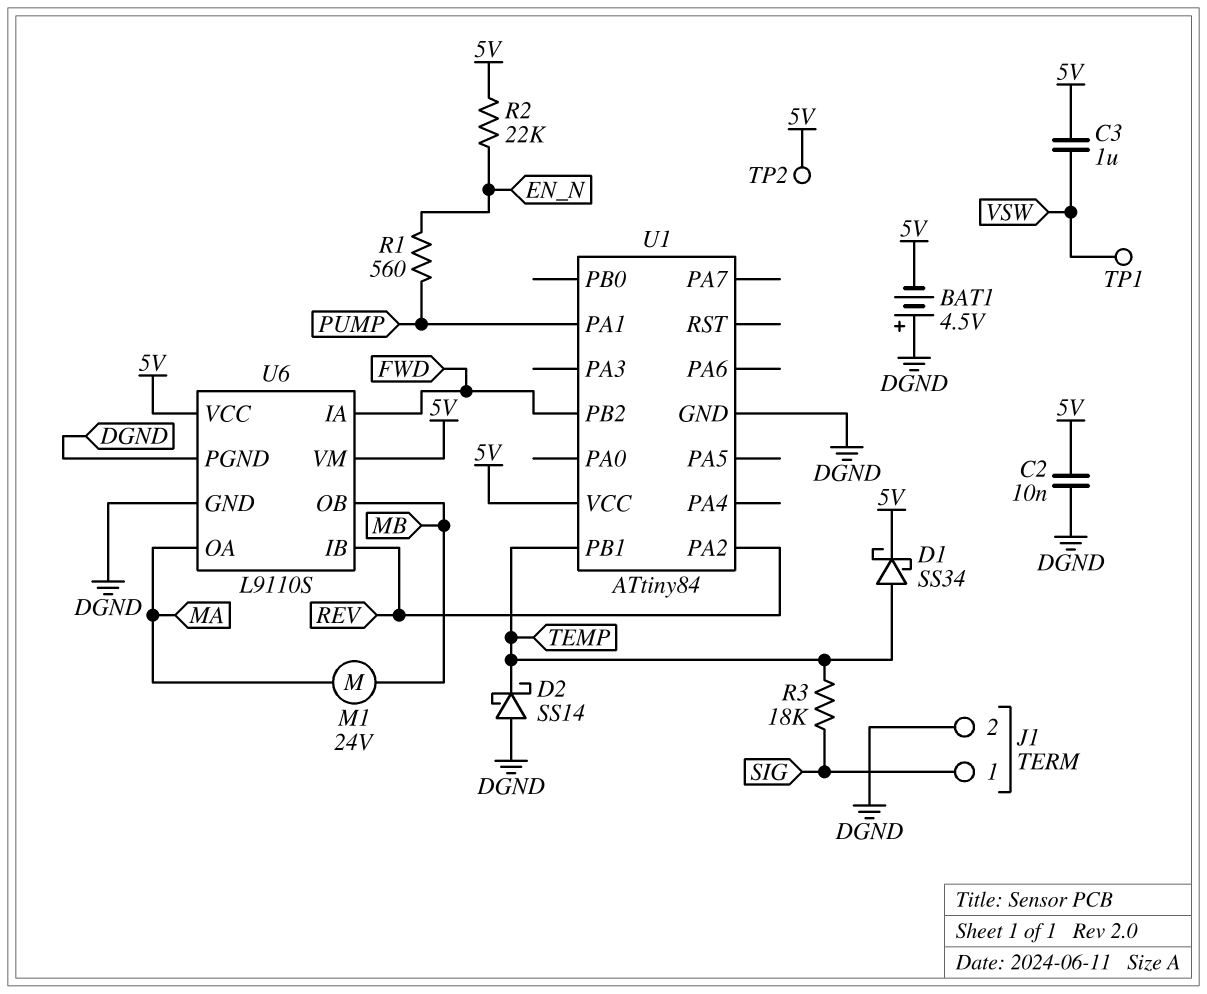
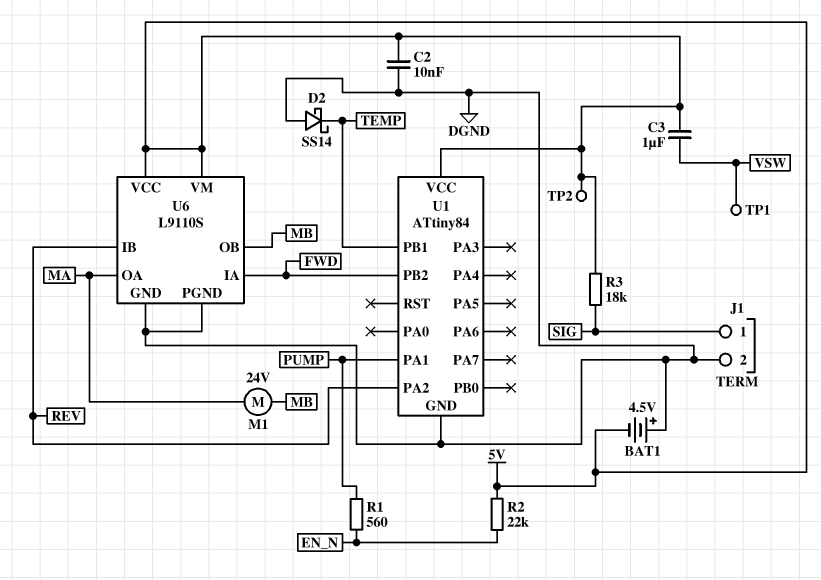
D1: schottky SS34 (A TEMP, K 5V) -> none
R3: 18k (SIG, TEMP) -> 18k (5V, SIG)

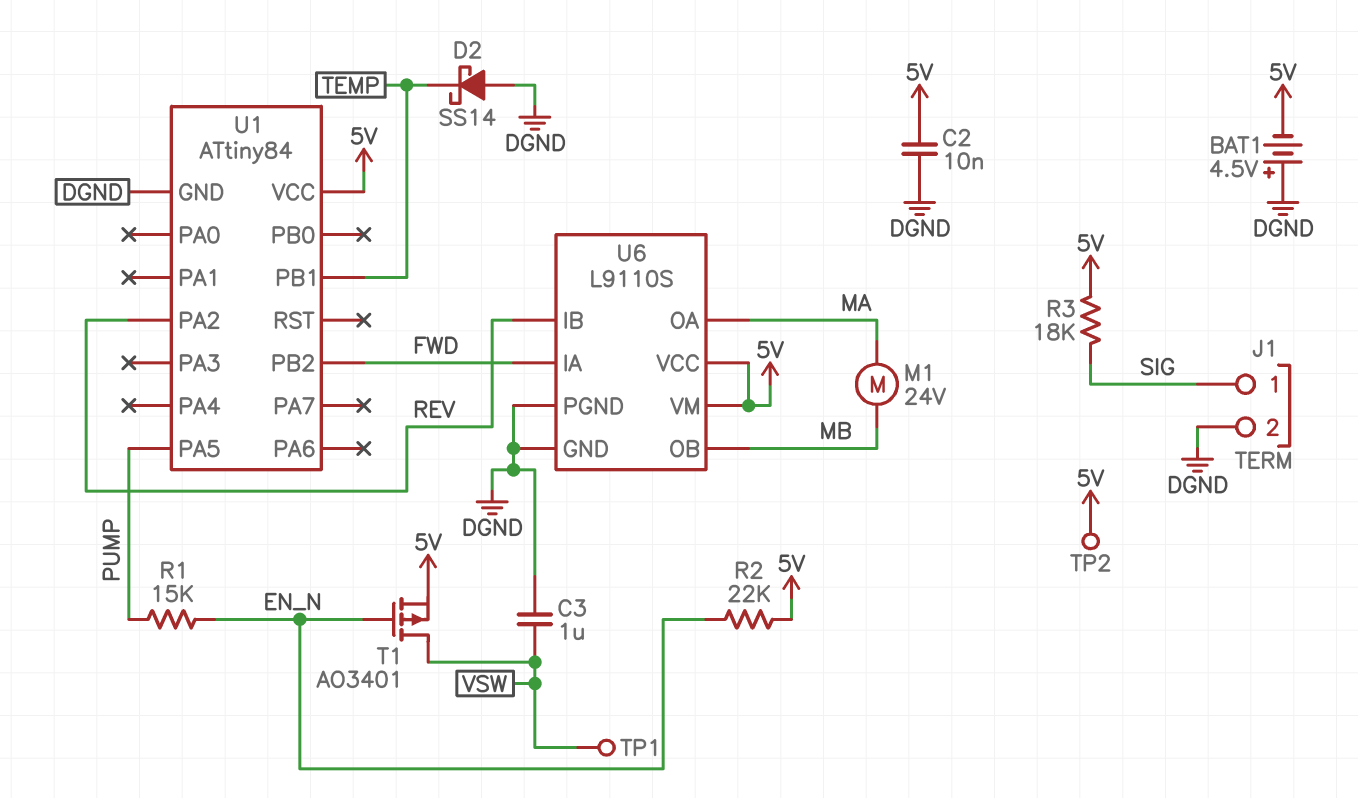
C3: 1uF (5V, VSW) -> 1uF (DGND, VSW)
R1: 560 (EN_N, PUMP) -> 15k (EN_N, PUMP)
T1: none -> PMOS AO3401 (G EN_N, D VSW, S 5V)
U1 pin PA1: PUMP -> none
U1 pin PA5: none -> PUMP

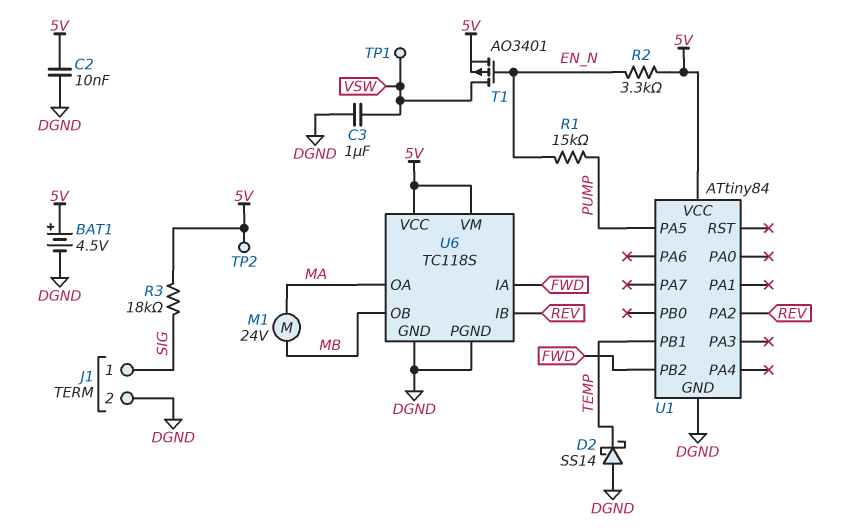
BAT1: 4.5V (plus DGND, minus 5V) -> 4.5V (plus 5V, minus DGND)
R2: 22k (5V, EN_N) -> 3.3k (5V, EN_N)
U6: L9110S -> TC118S

